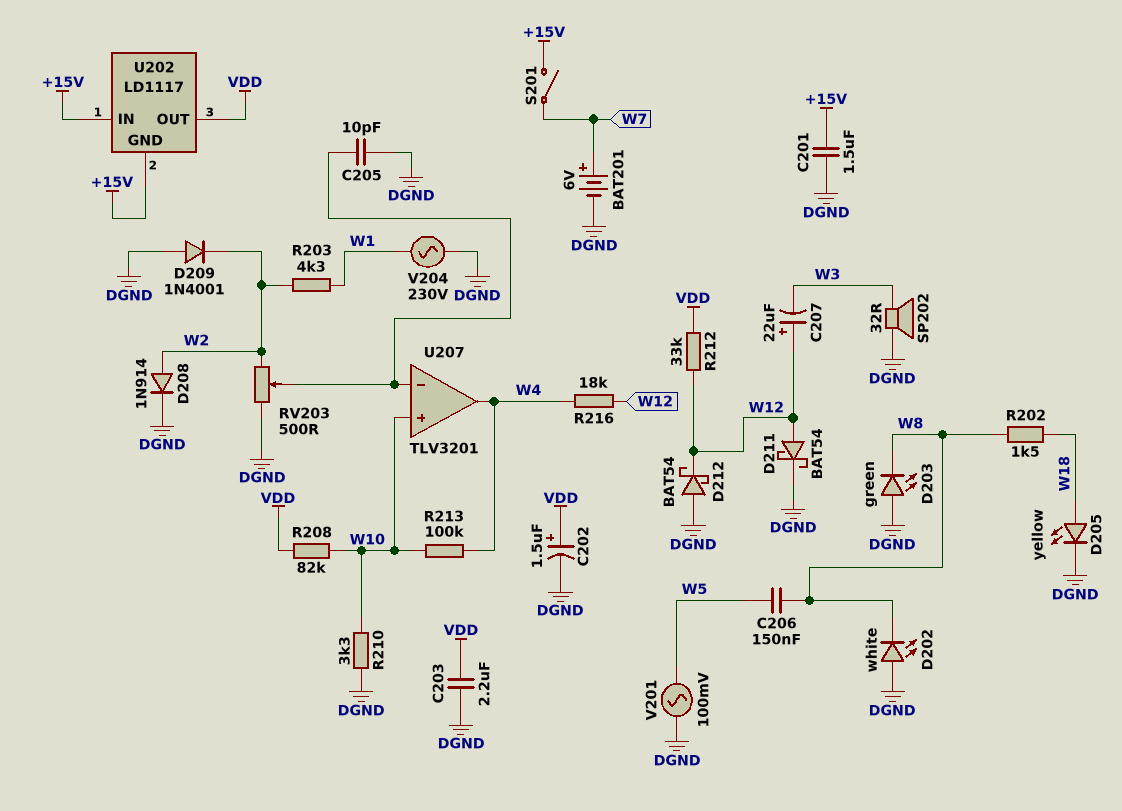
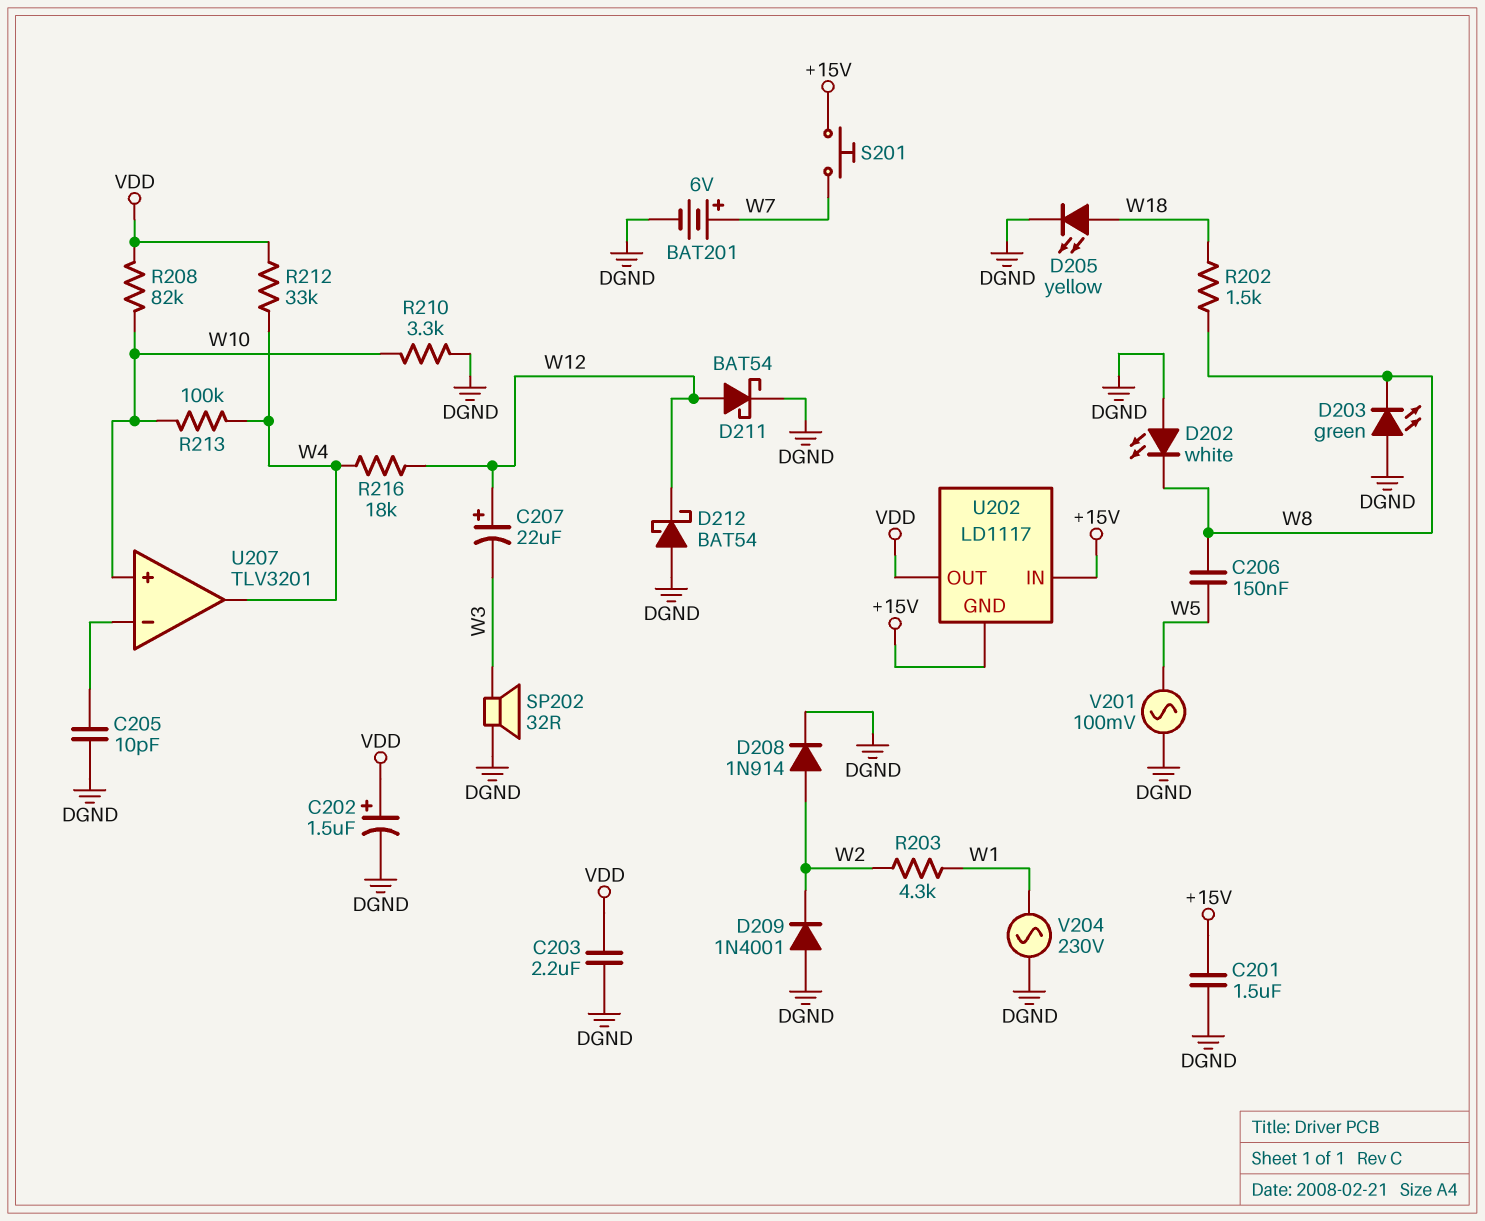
R212: 33k (VDD, W12) -> 33k (VDD, W4)
RV203: 500 (DGND, W2, wiper U207/in-) -> none
S201: switch (+15V, W7) -> button (+15V, W7)

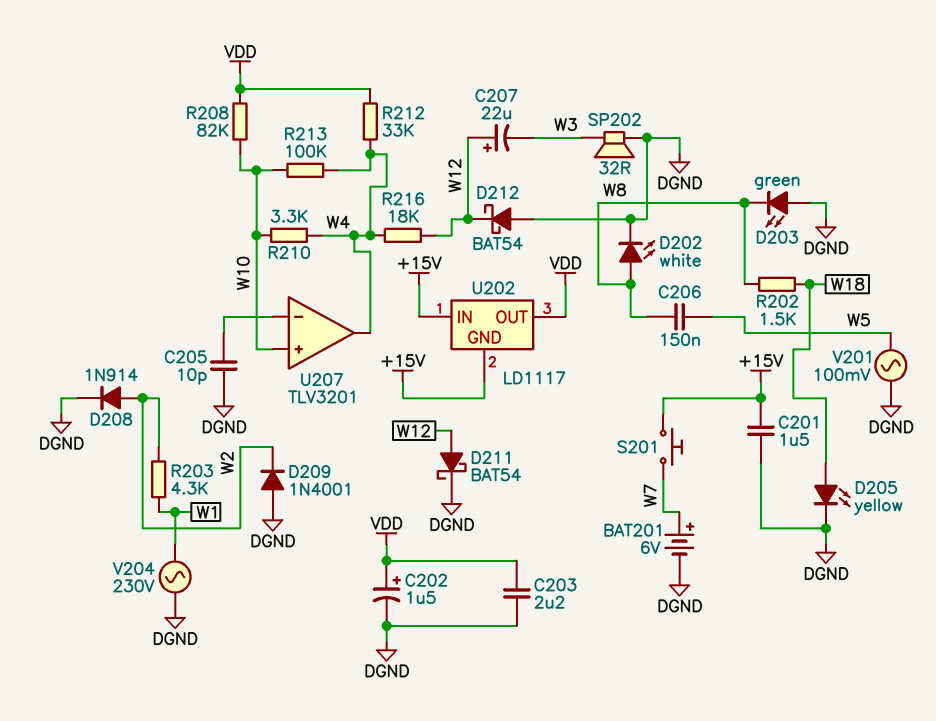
D202: LED white (A DGND, K W8) -> LED white (A W8, K DGND)
R210: 3.3k (DGND, W10) -> 3.3k (W4, W10)

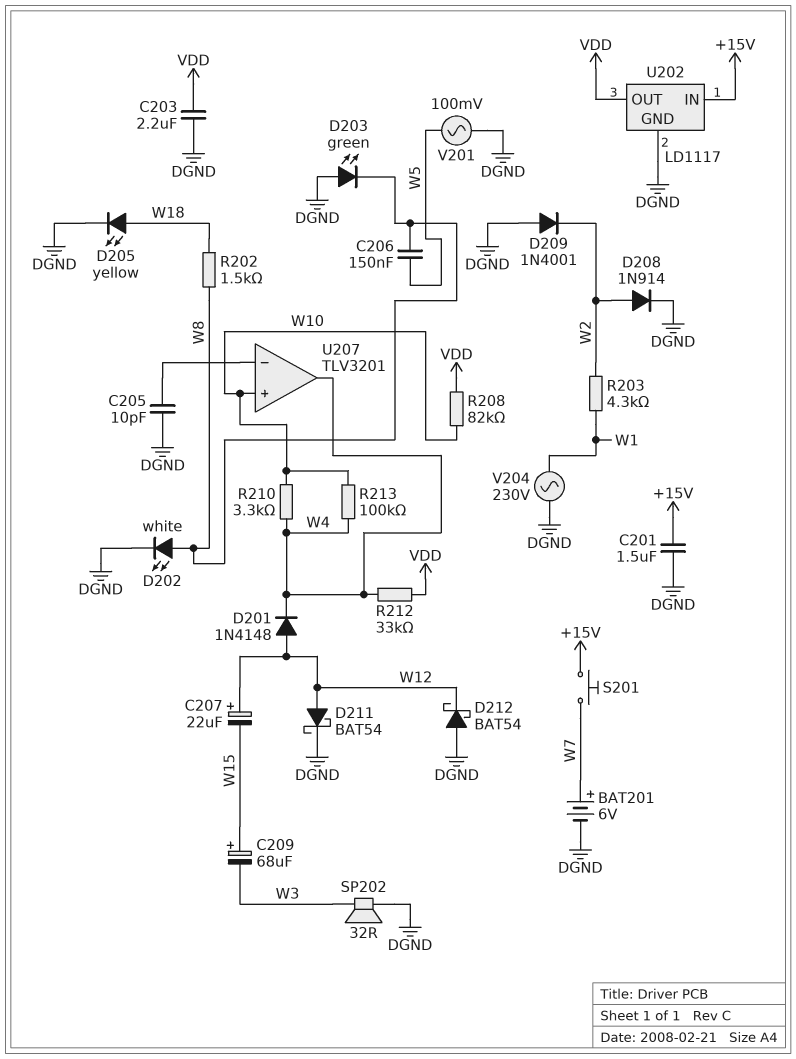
C202: 1.5uF (plus VDD, minus DGND) -> none
C207: 22uF (plus W12, minus W3) -> 22uF (plus W12, minus W15)
C209: none -> 68uF (plus W15, minus W3)
D201: none -> diode 1N4148 (A W12, K W4)
R216: 18k (W4, W12) -> none
U202 pin GND: +15V -> DGND

